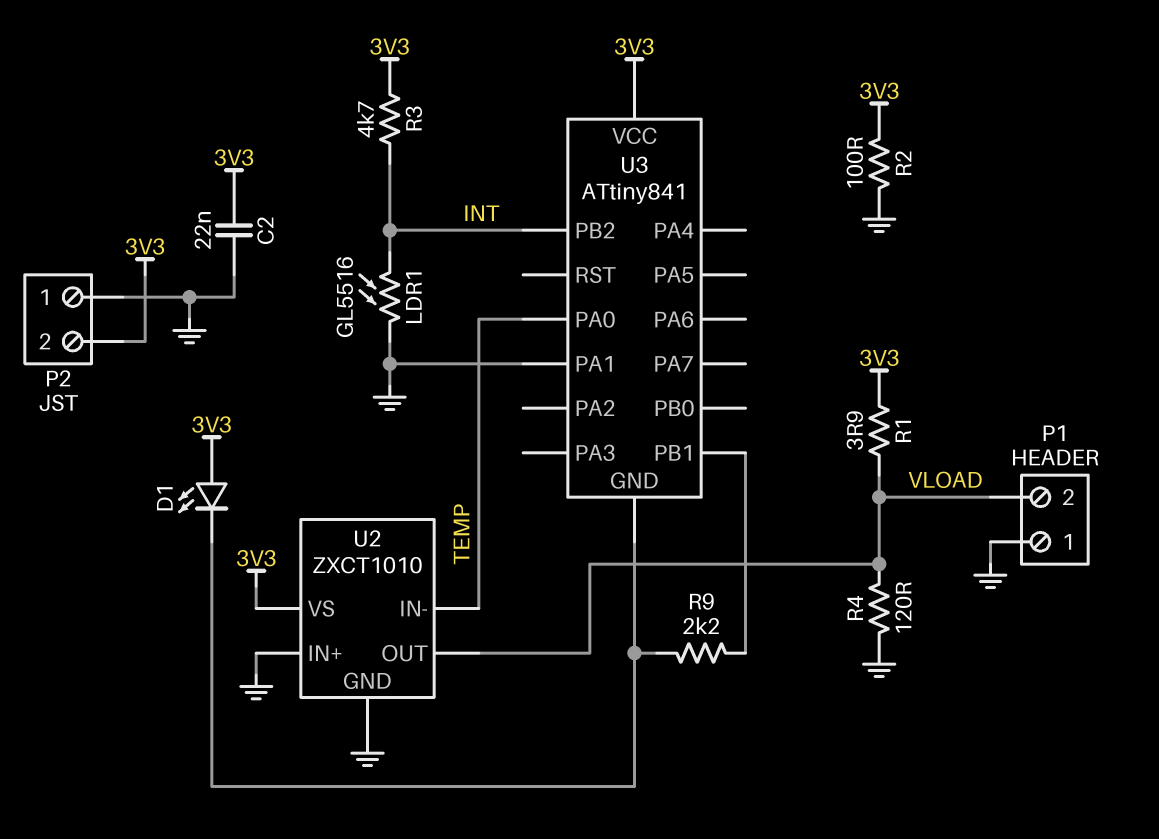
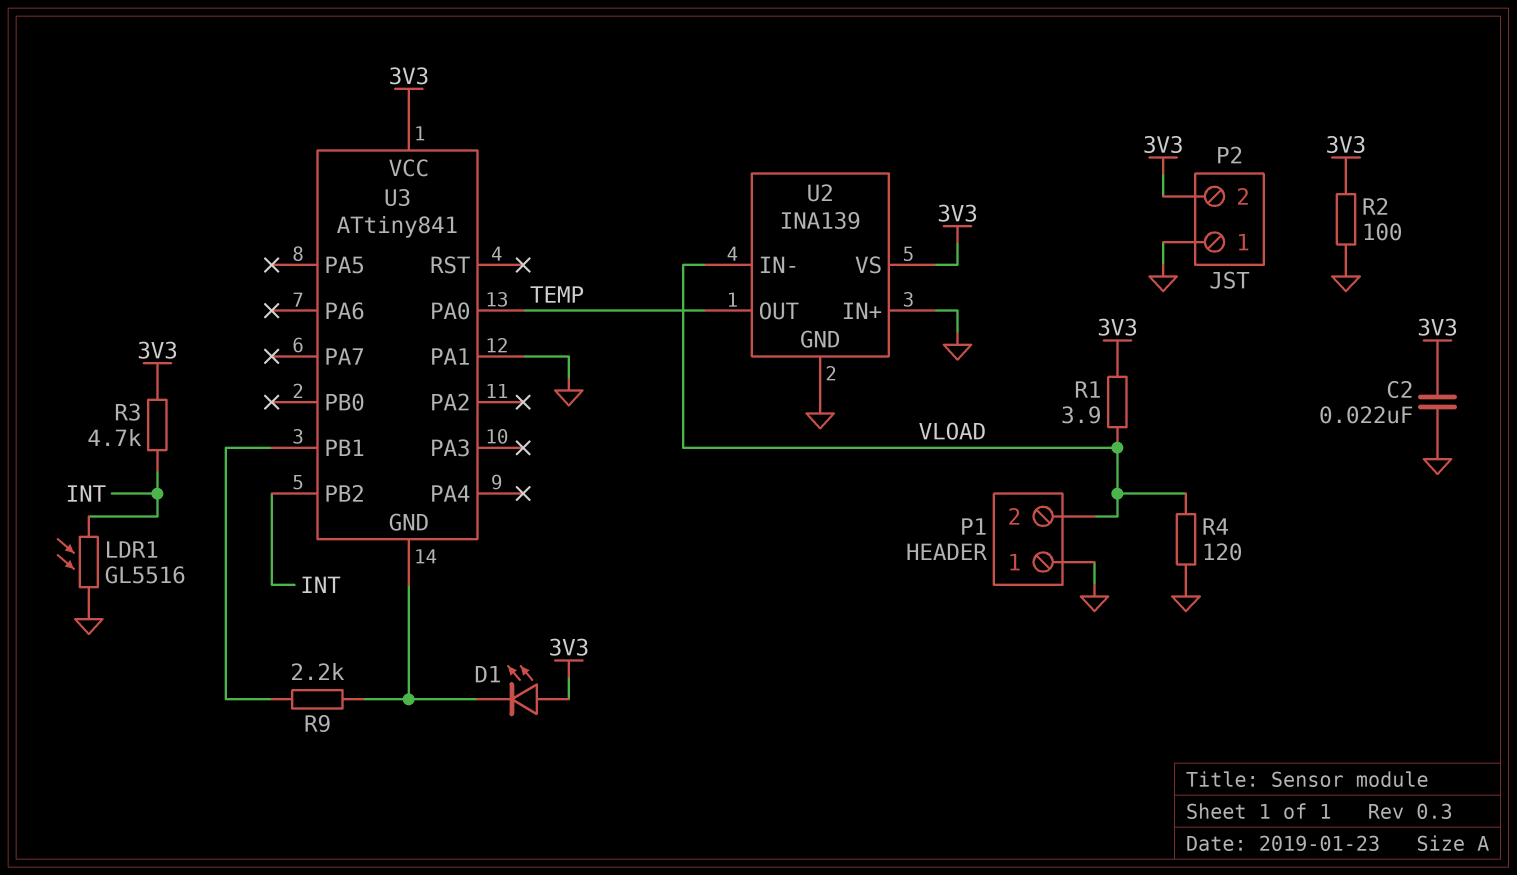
U2: ZXCT1010 -> INA139
U2 pin IN-: TEMP -> VLOAD
U2 pin OUT: VLOAD -> TEMP

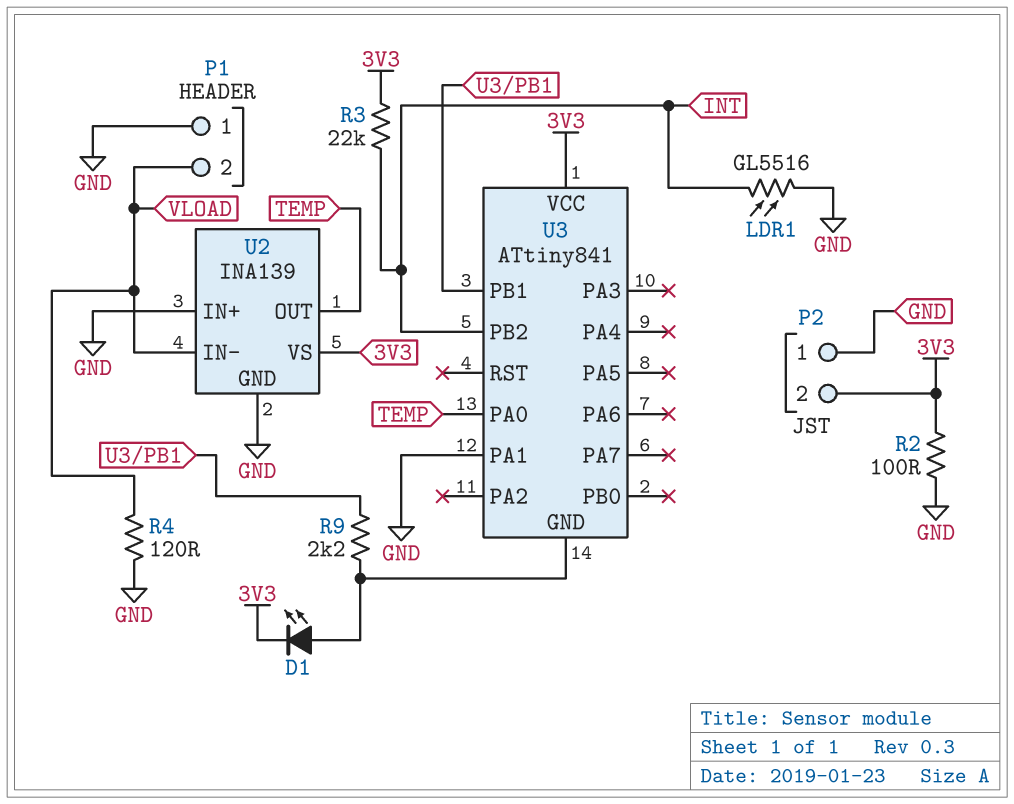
C2: 22nF (3V3, GND) -> none
D1: LED (A 3V3, K U3/GND) -> LED (A U3/GND, K 3V3)
R1: 3.9 (3V3, VLOAD) -> none
R3: 4.7k (3V3, INT) -> 22k (3V3, INT)

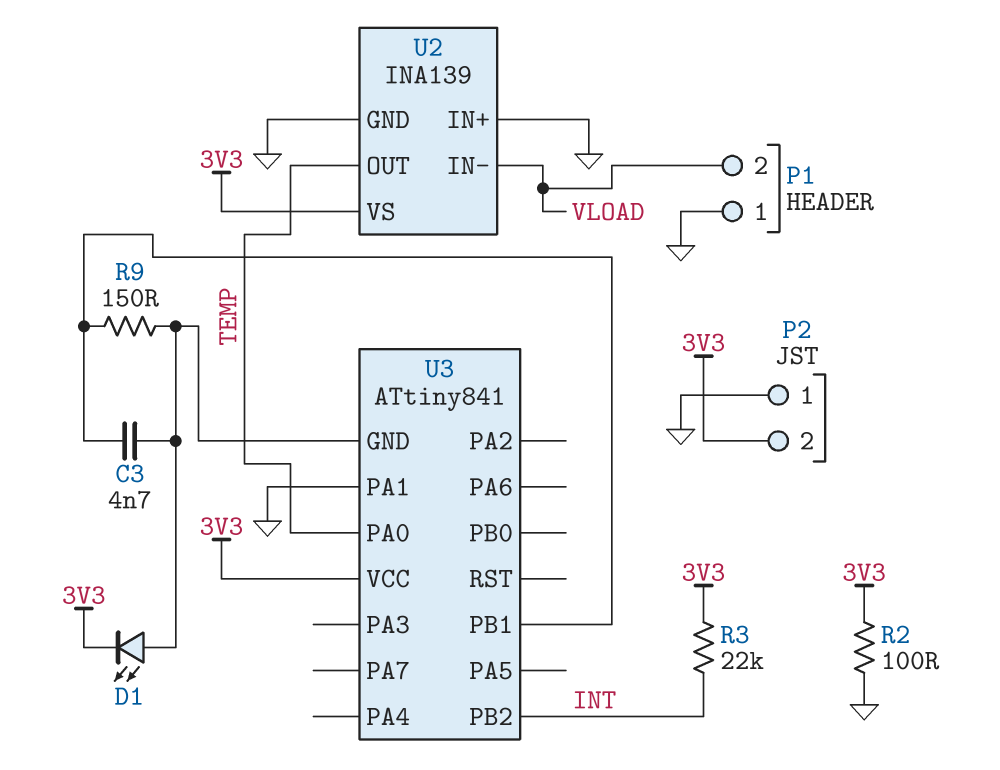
C3: none -> 4.7nF (U3/GND, U3/PB1)
LDR1: GL5516 (GND, INT) -> none
R4: 120 (GND, VLOAD) -> none
R9: 2.2k (U3/GND, U3/PB1) -> 150 (U3/GND, U3/PB1)

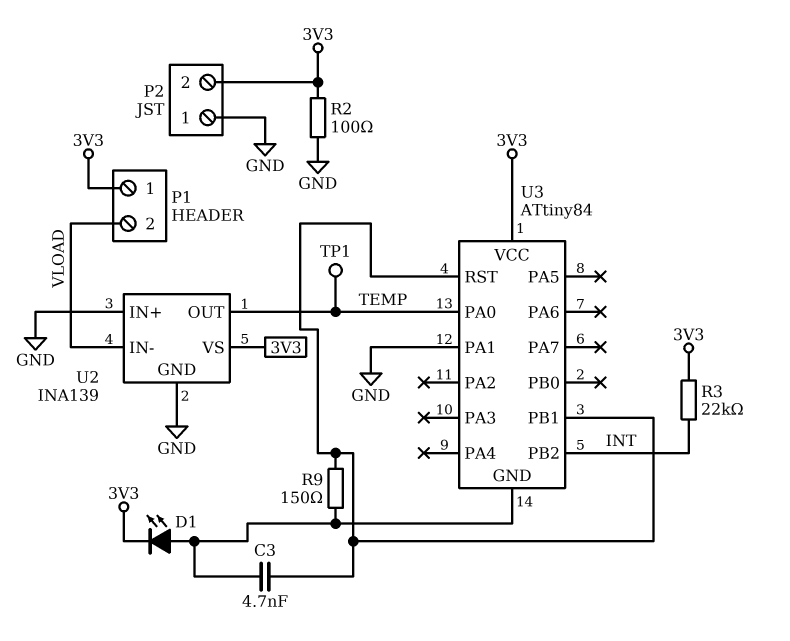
P1 pin 1: GND -> 3V3
TP1: none -> test point (TEMP)
U3: ATtiny841 -> ATtiny84
U3 pin RST: none -> U3/PB1

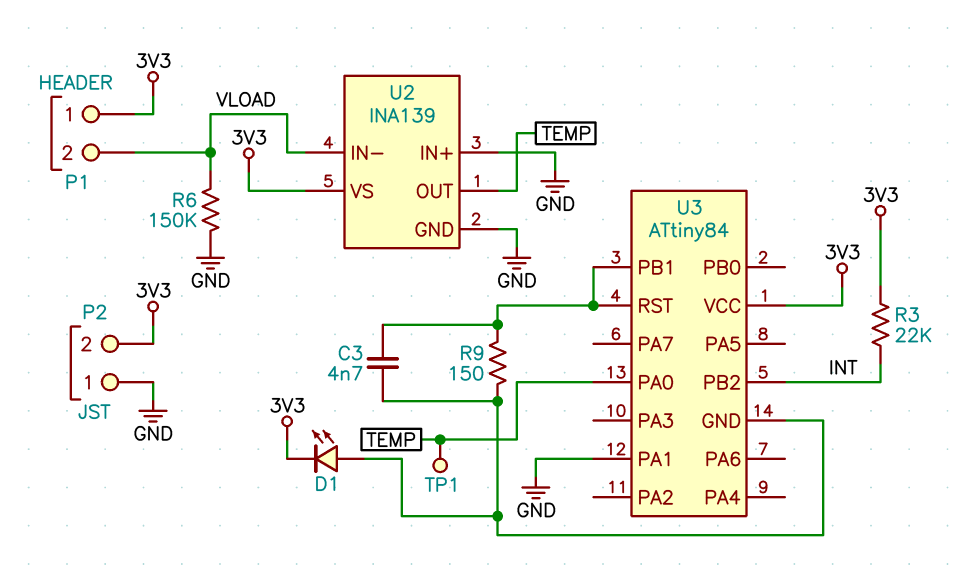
R2: 100 (3V3, GND) -> none
R6: none -> 150k (GND, VLOAD)

